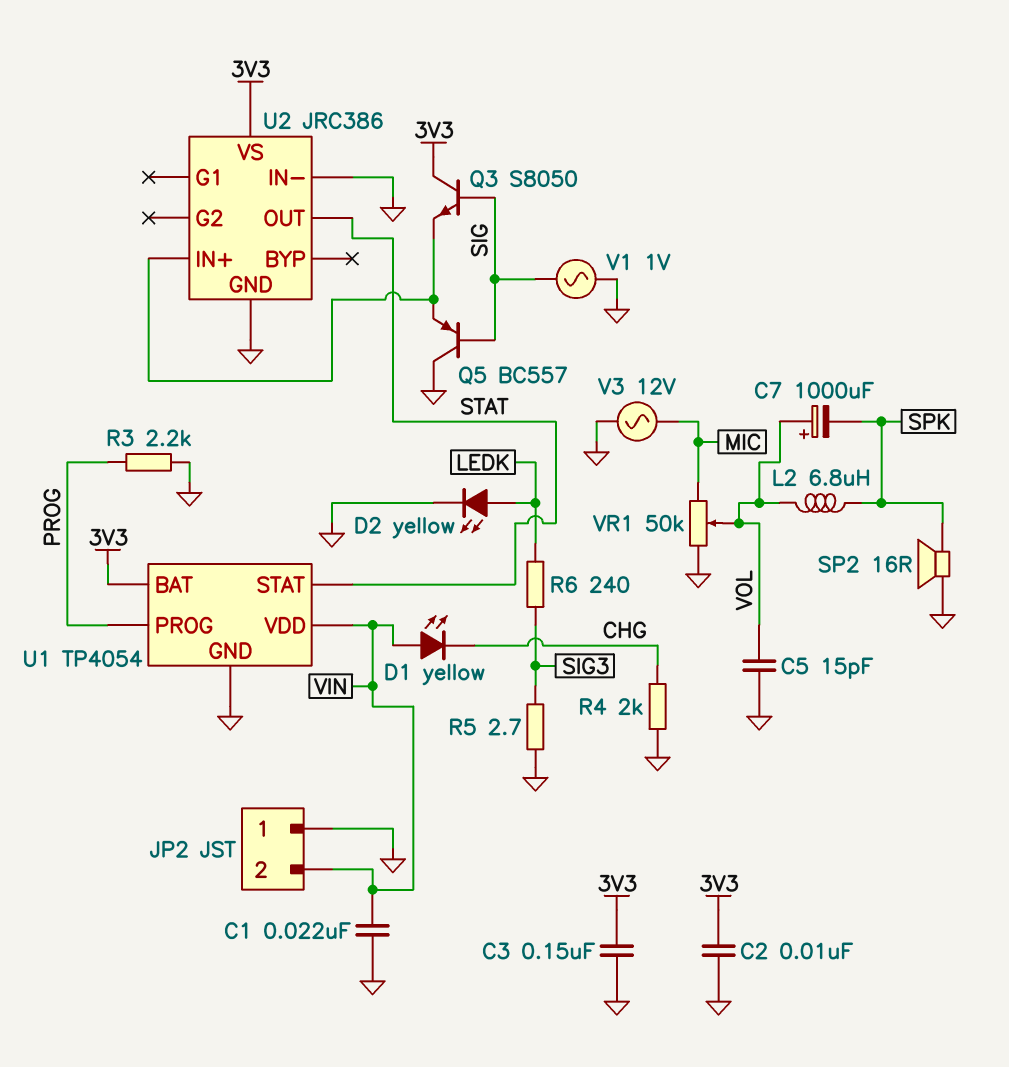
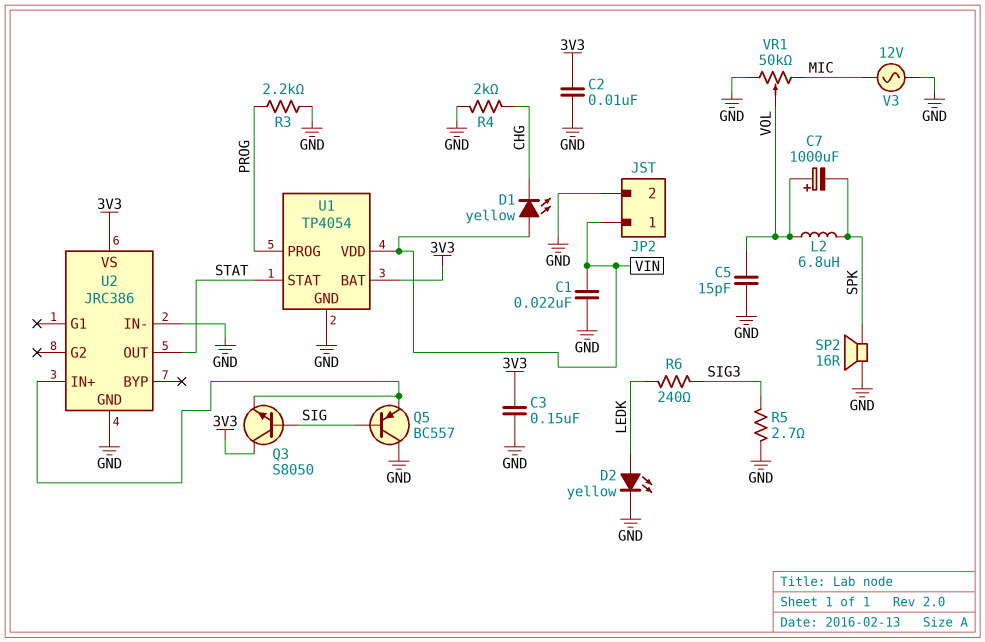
JP2 pin 1: GND -> VIN
JP2 pin 2: VIN -> GND
V1: AC 1V (GND, SIG) -> none

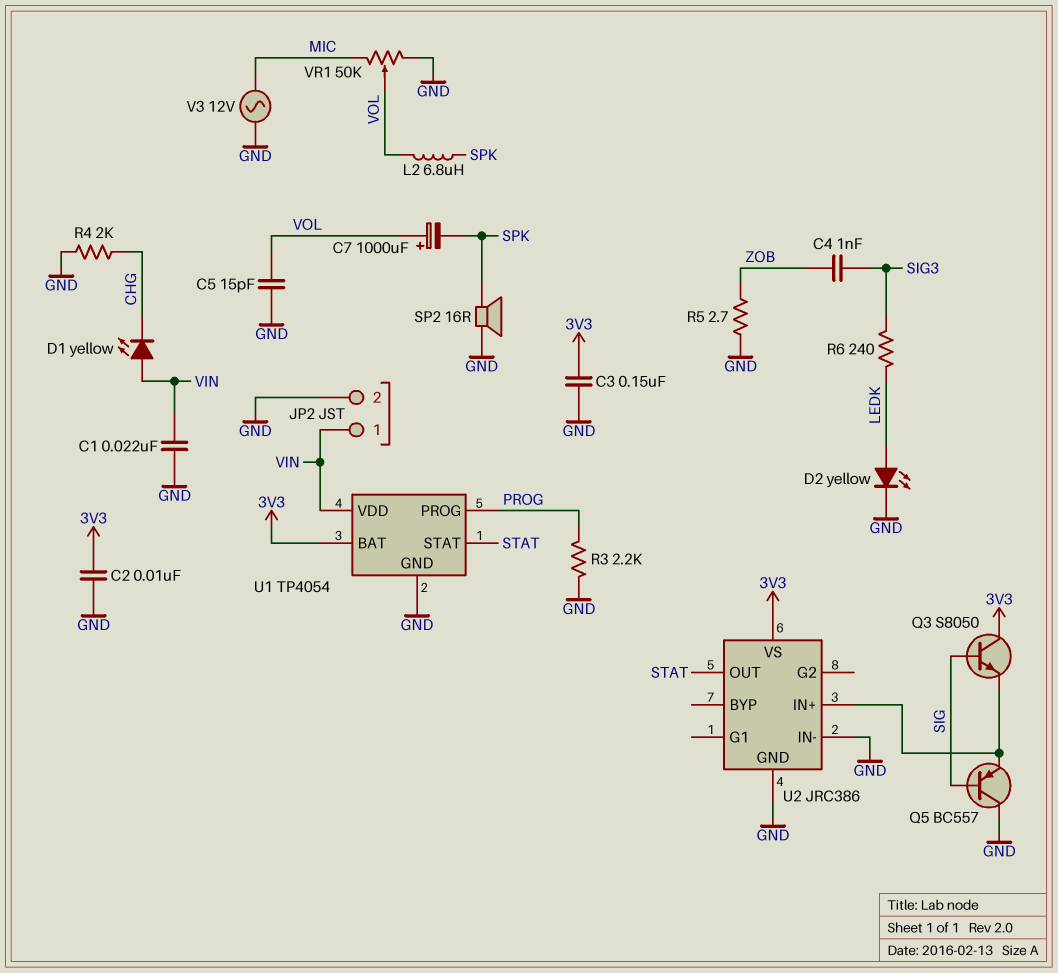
C4: none -> 1nF (SIG3, ZOB)
R5: 2.7 (GND, SIG3) -> 2.7 (GND, ZOB)

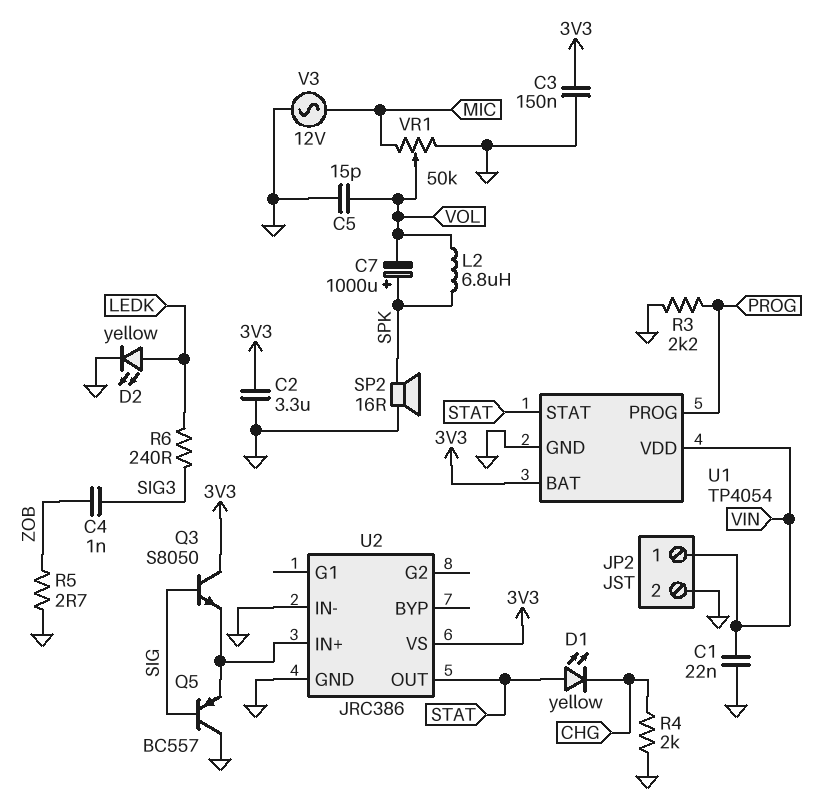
C2: 10nF (3V3, GND) -> 3.3uF (3V3, GND)
C7: 1000uF (plus VOL, minus SPK) -> 1000uF (plus SPK, minus VOL)
D1: LED yellow (A VIN, K CHG) -> LED yellow (A STAT, K CHG)

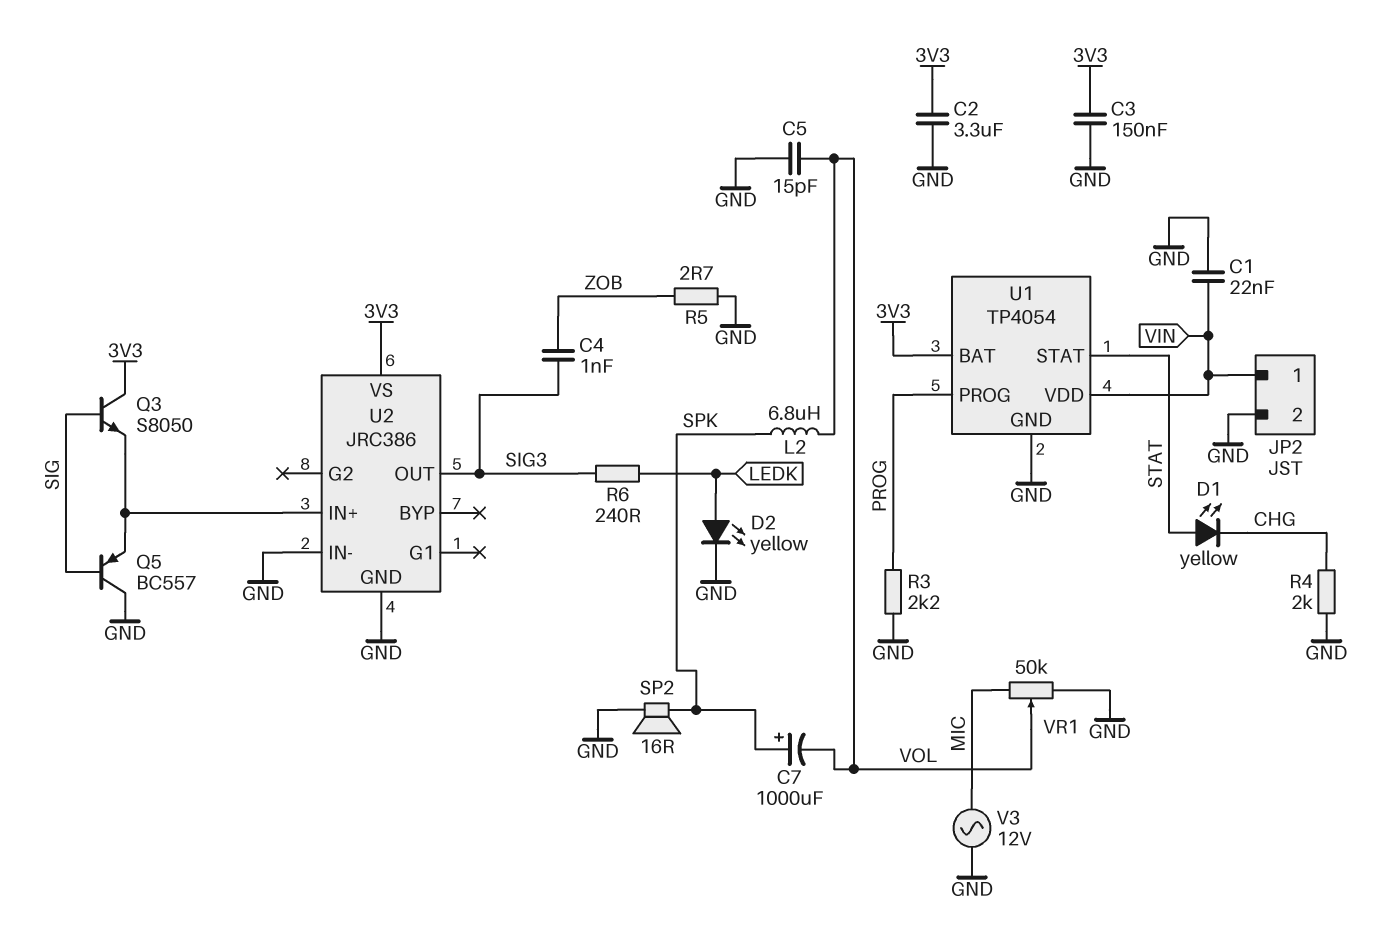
U2 pin OUT: STAT -> SIG3

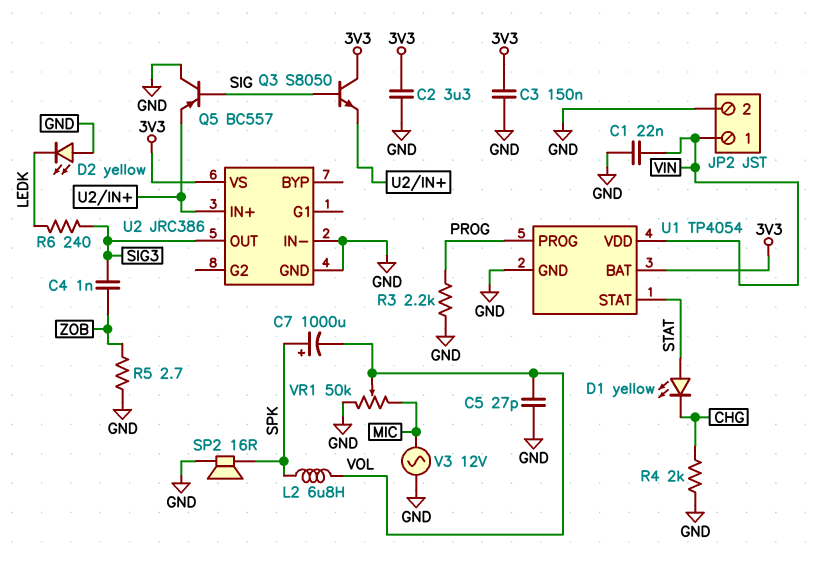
C5: 15pF (GND, VOL) -> 27pF (GND, VOL)
D2: LED yellow (A LEDK, K GND) -> LED yellow (A GND, K LEDK)

